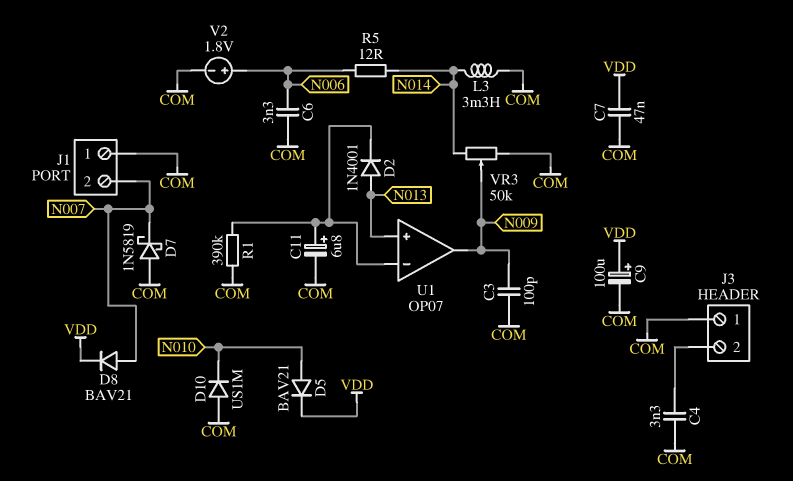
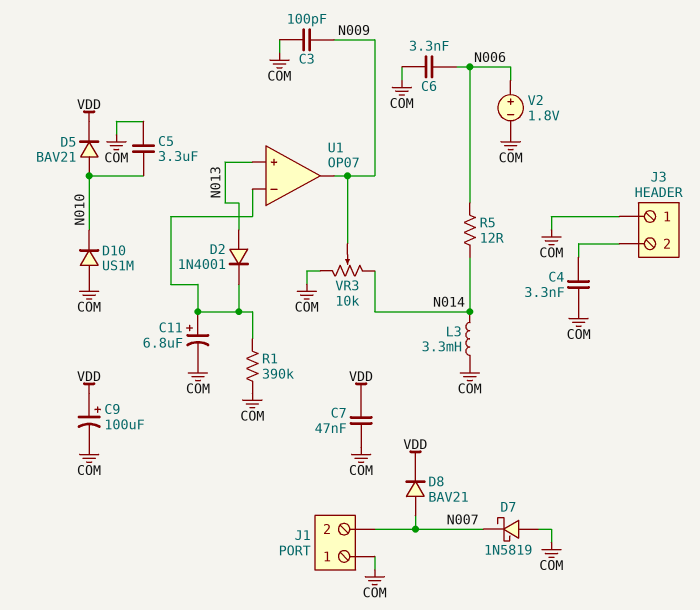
C5: none -> 3.3uF (COM, N010)
VR3: 50k (COM, N014, wiper N009) -> 10k (COM, N014, wiper N009)

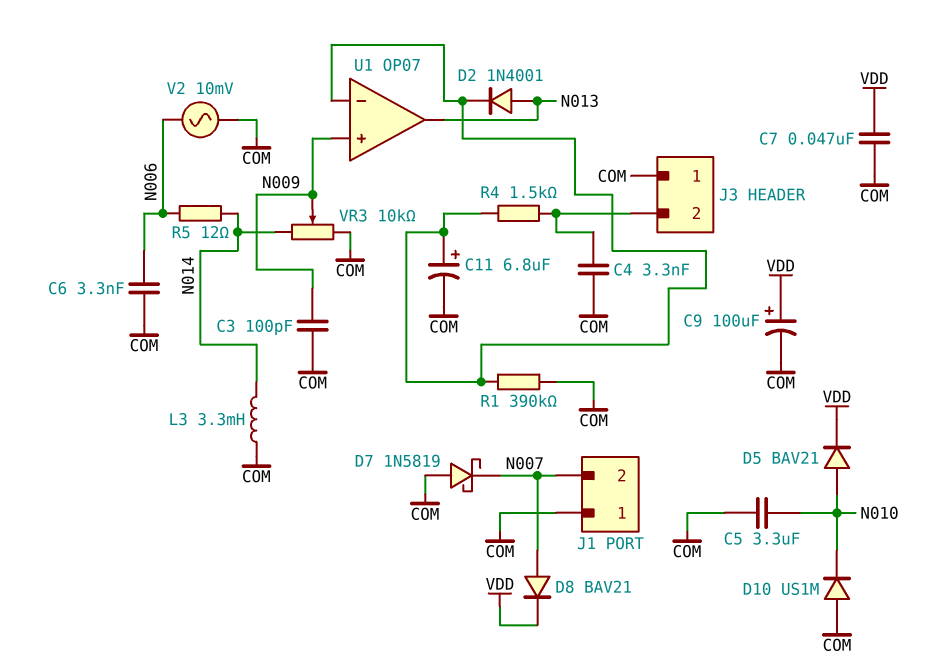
R4: none -> 1.5k (J3/2, U1/in-)
U1 pin in+: N013 -> N009
U1 pin out: N009 -> N013
V2: 1.8V (plus N006, minus COM) -> AC 10mV (COM, N006)

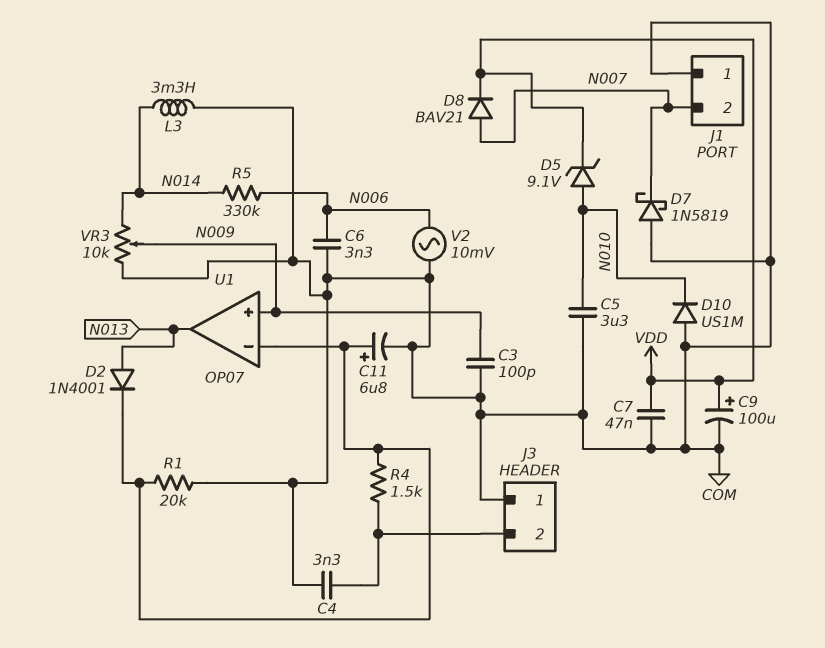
D5: diode BAV21 (A N010, K VDD) -> zener 9.1V (A N010, K VDD)
R1: 390k (COM, U1/in-) -> 20k (COM, U1/in-)
R5: 12 (N006, N014) -> 330k (N006, N014)

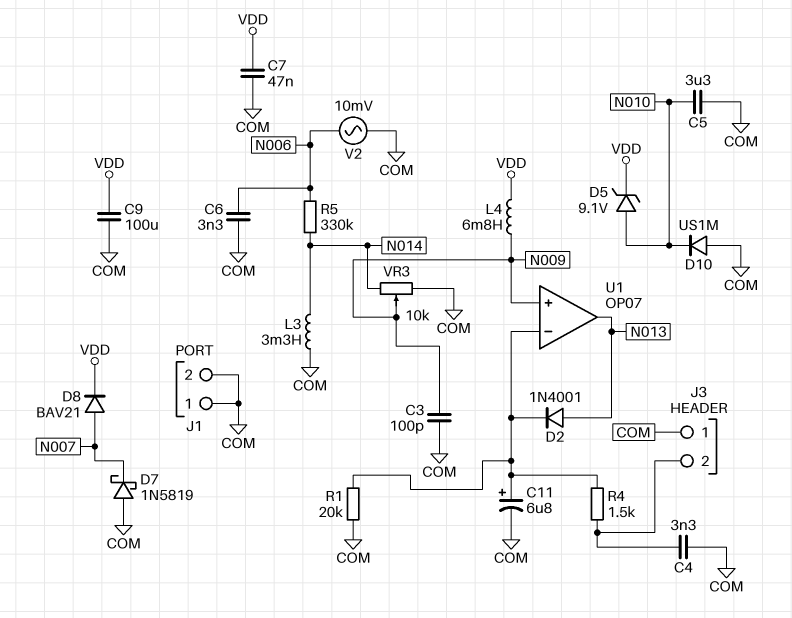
C9: 100uF (plus VDD, minus COM) -> 100uF (COM, VDD)
J1 pin 2: N007 -> COM
L4: none -> 6.8mH (N009, VDD)

